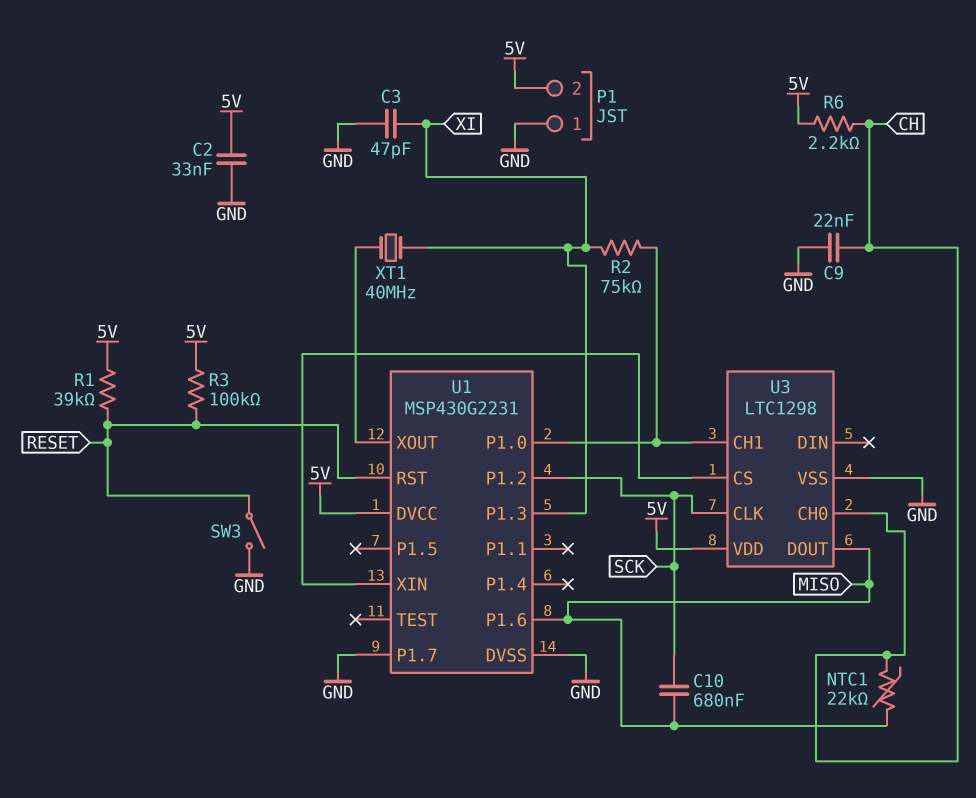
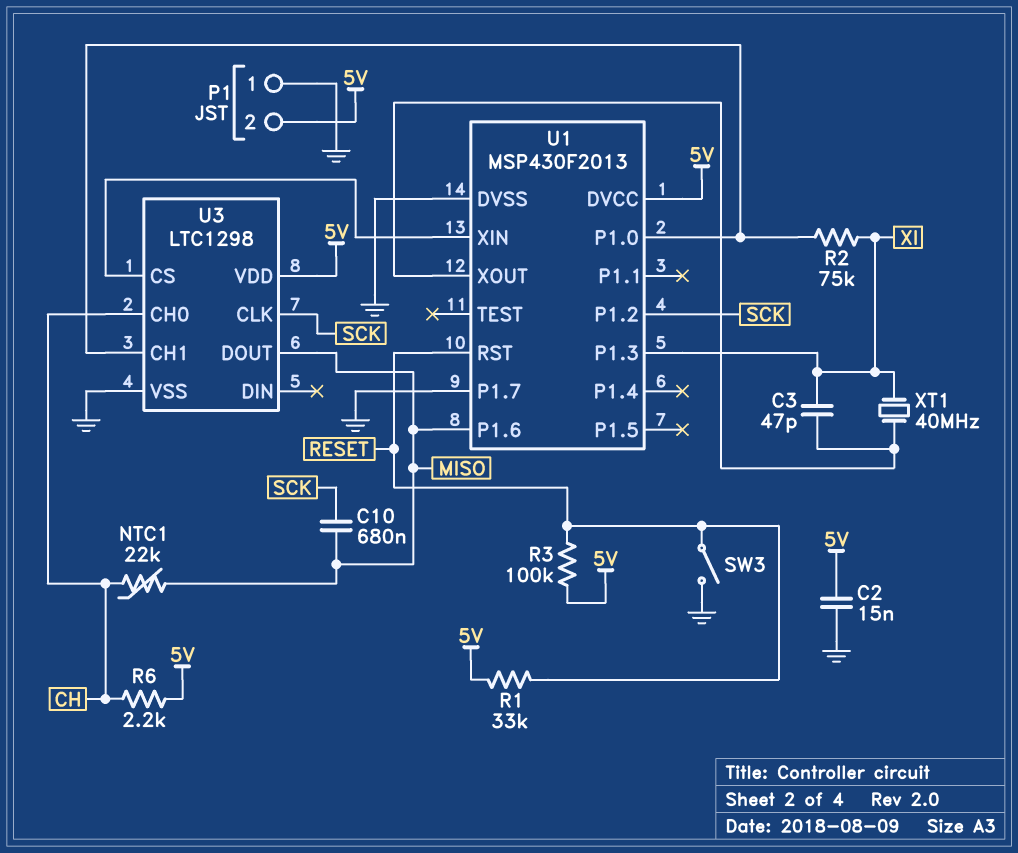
C2: 33nF (5V, GND) -> 15nF (5V, GND)
C3: 47pF (GND, XI) -> 47pF (U1/XOUT, XI)
C9: 22nF (CH, GND) -> none
R1: 39k (5V, RESET) -> 33k (5V, RESET)
U1: MSP430G2231 -> MSP430F2013

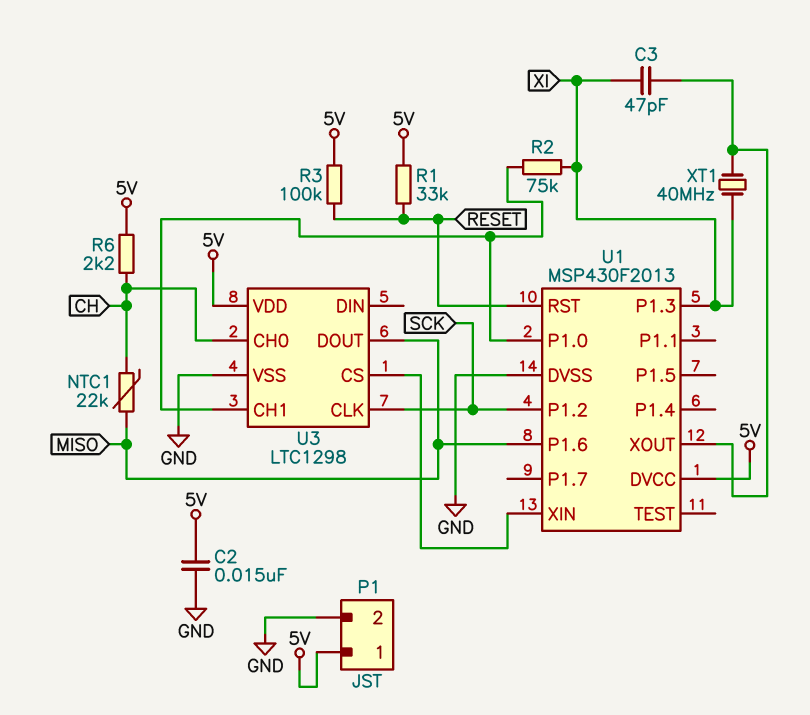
C10: 680nF (MISO, SCK) -> none
P1 pin 1: GND -> 5V
P1 pin 2: 5V -> GND
SW3: switch (GND, RESET) -> none
U1 pin P1.7: GND -> none

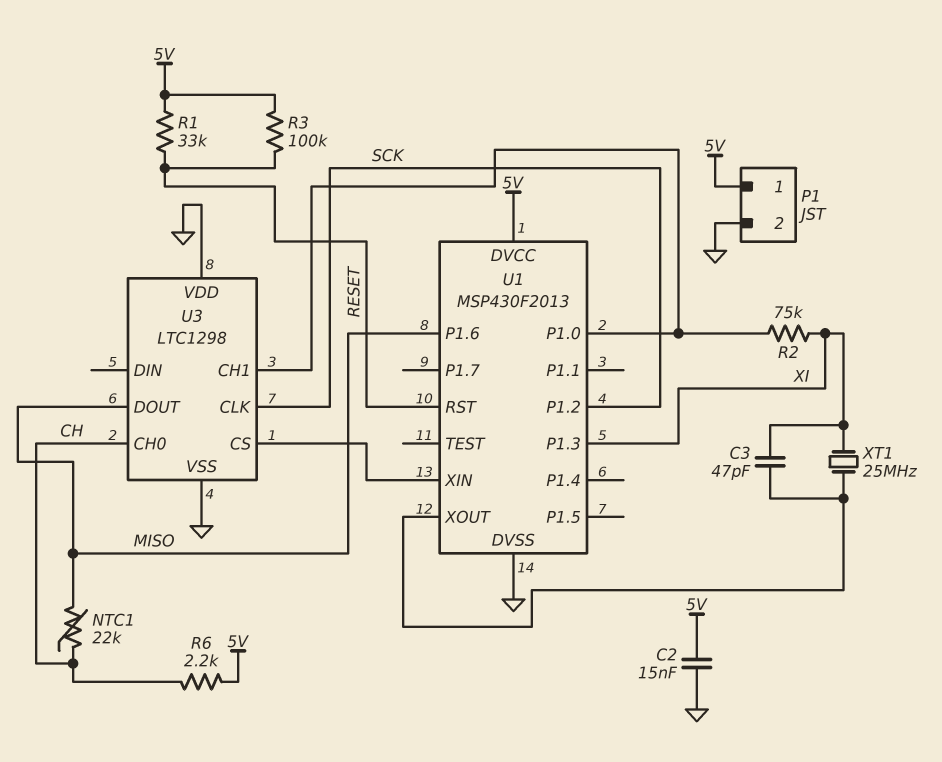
U3 pin VDD: 5V -> GND
XT1: 40MHz (U1/XOUT, XI) -> 25MHz (U1/XOUT, XI)

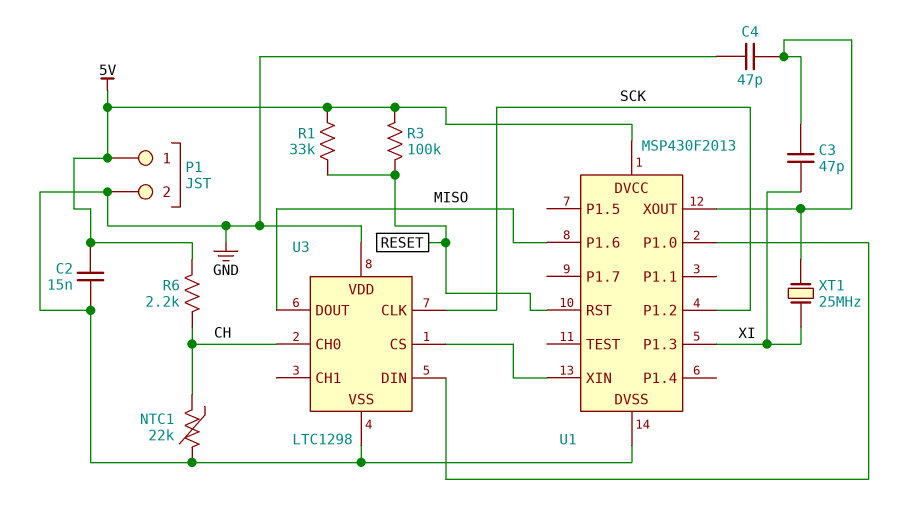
C4: none -> 47pF (GND, U1/XOUT)
NTC1: 22k (CH, MISO) -> 22k (CH, GND)
R2: 75k (U1/P1.0, XI) -> none
U3 pin CH1: U1/P1.0 -> none
U3 pin DIN: none -> U1/P1.0

